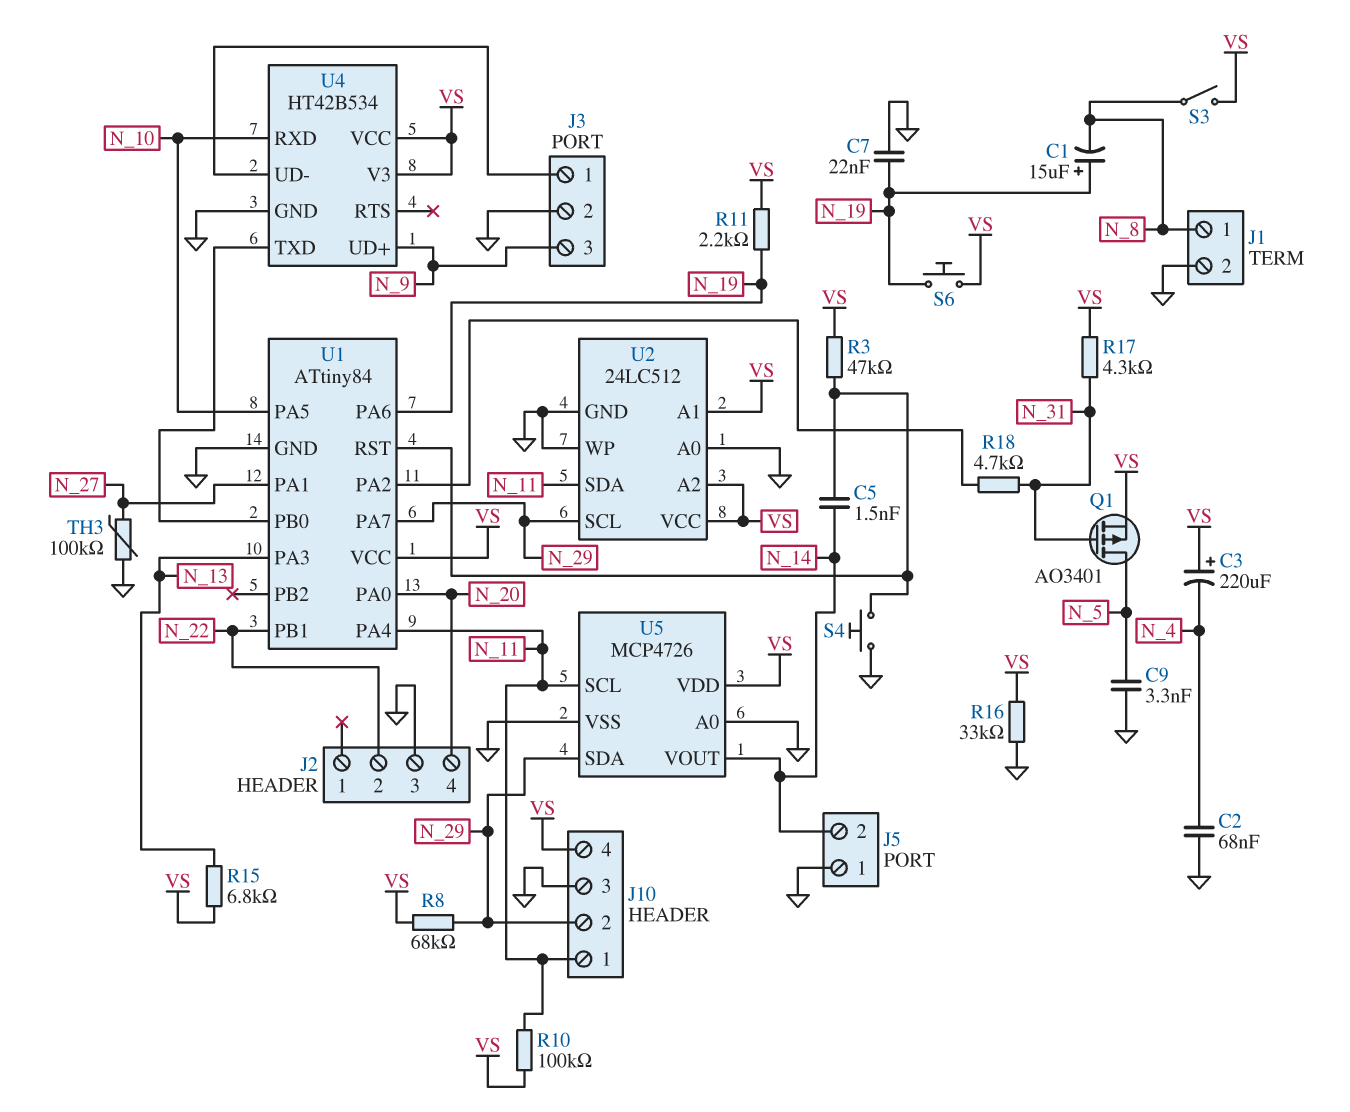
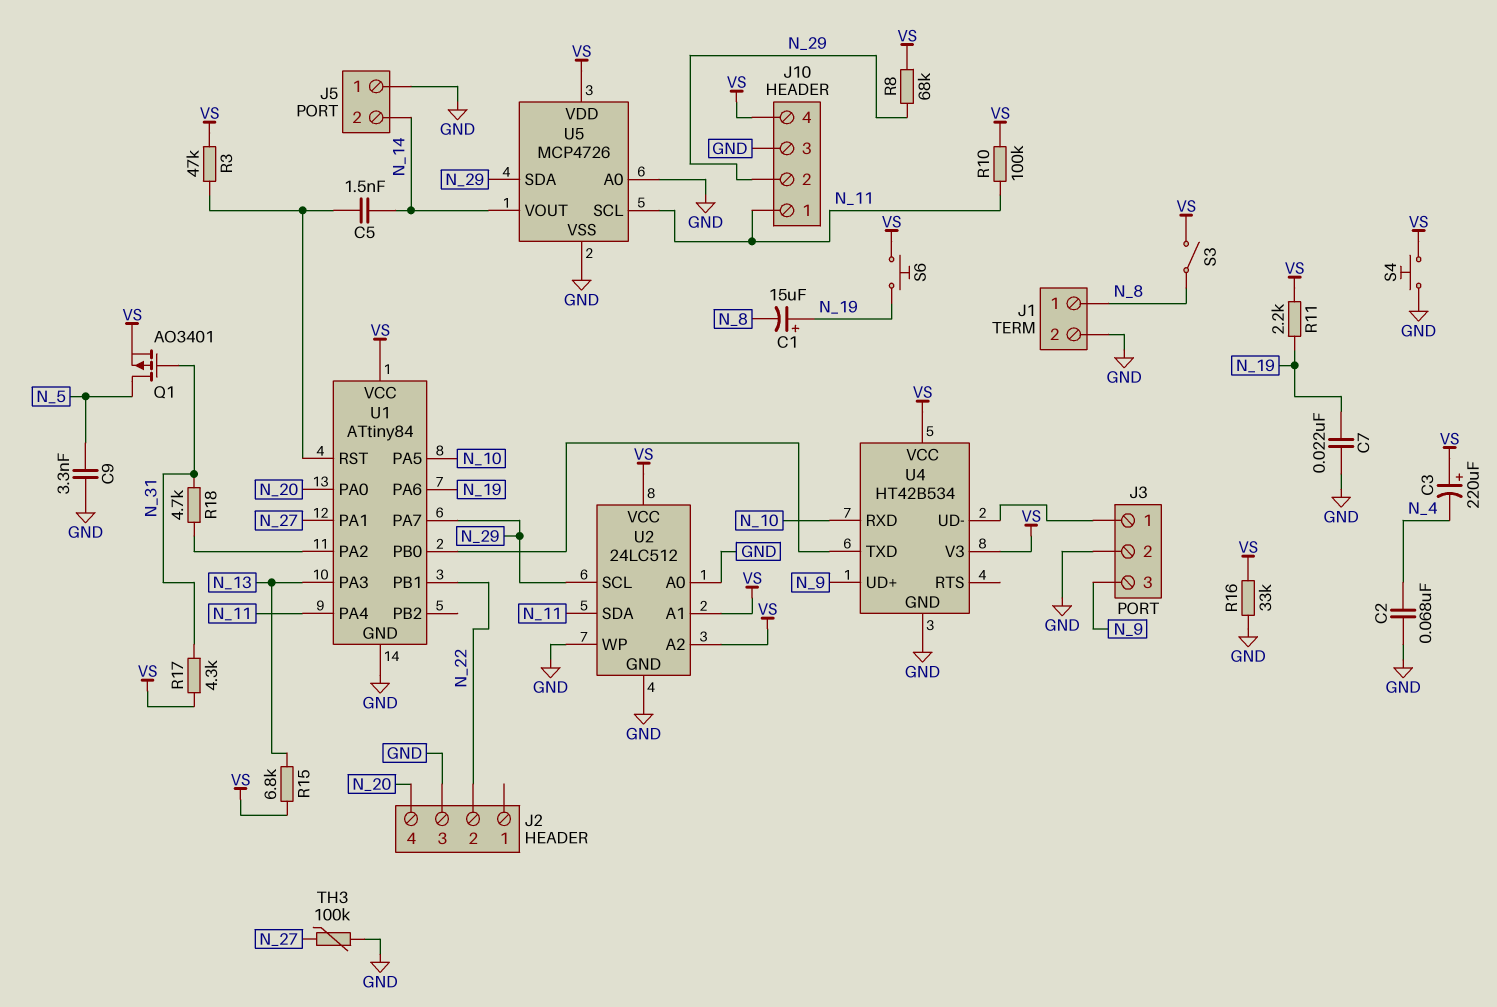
S4: button (GND, U1/RST) -> button (GND, VS)

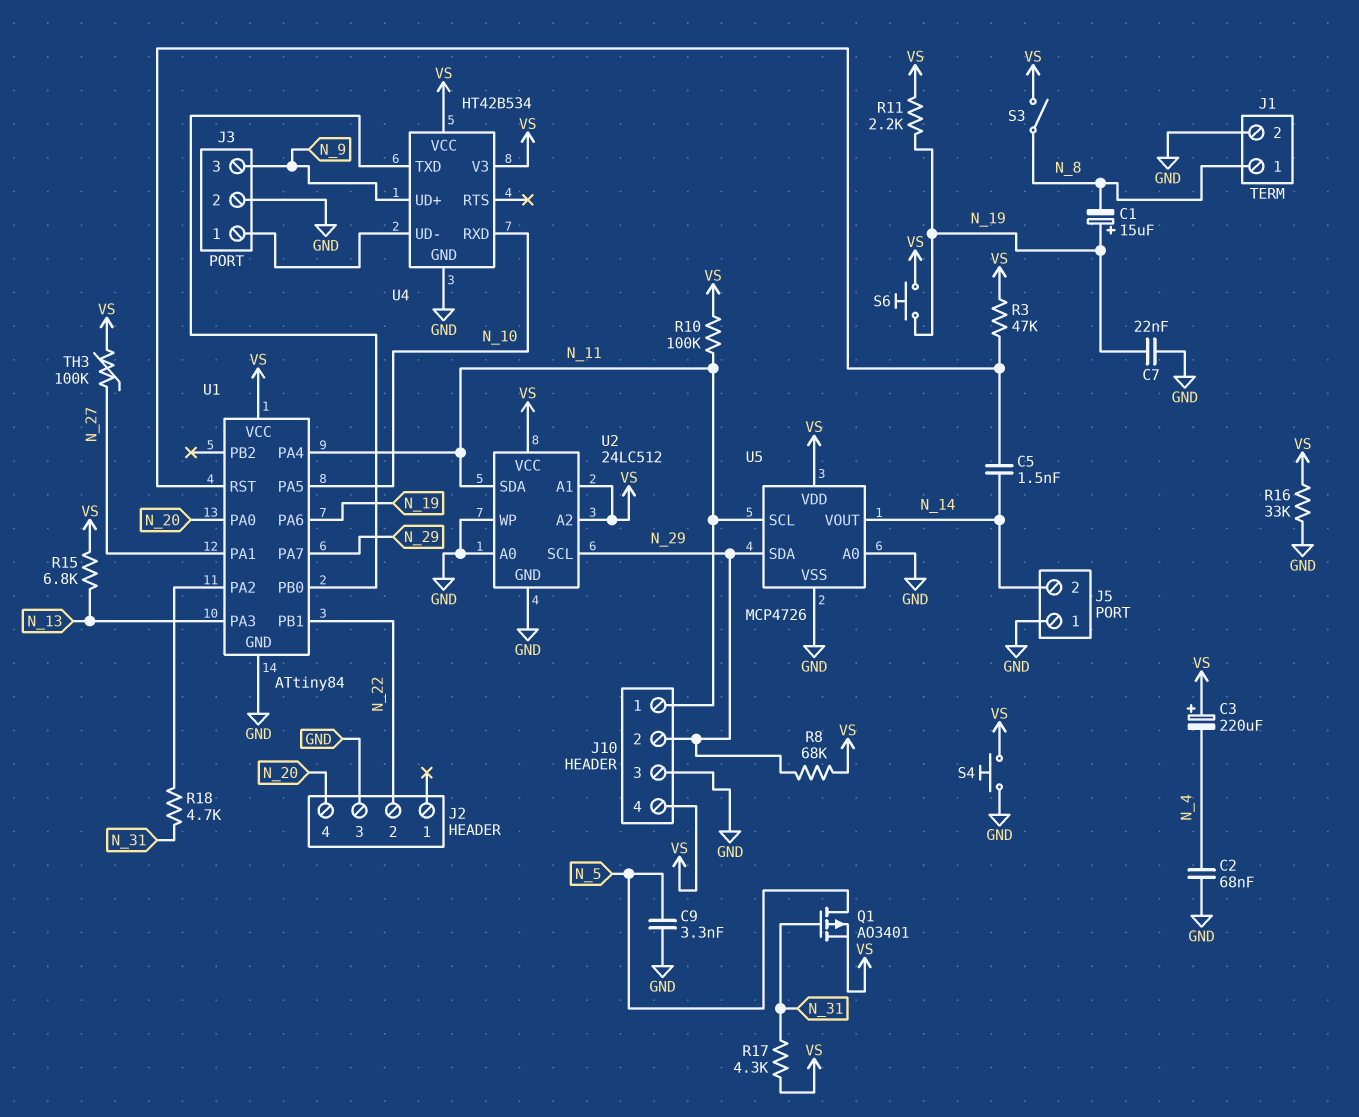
TH3: 100k (GND, N_27) -> 100k (N_27, VS)

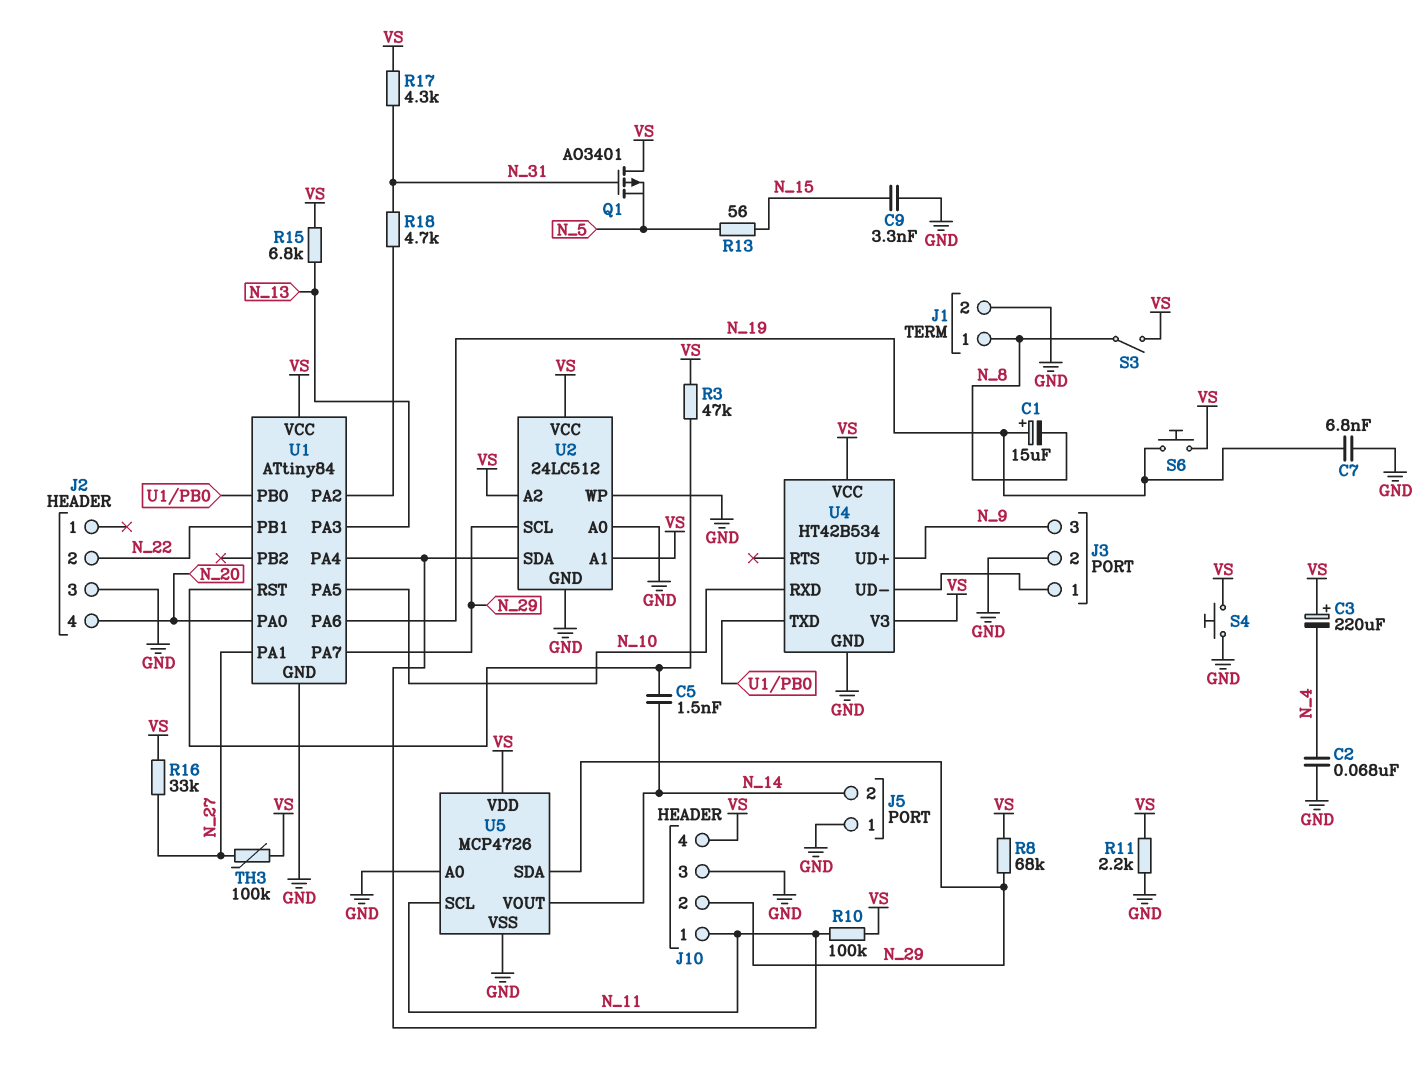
C7: 22nF (GND, N_19) -> 6.8nF (GND, N_19)
C9: 3.3nF (GND, N_5) -> 3.3nF (GND, N_15)
Q1: PMOS AO3401 (G N_31, D N_5, S VS) -> PMOS AO3401 (G N_31, D VS, S N_5)
R11: 2.2k (N_19, VS) -> 2.2k (GND, VS)
R13: none -> 56 (N_5, N_15)
R16: 33k (GND, VS) -> 33k (N_27, VS)

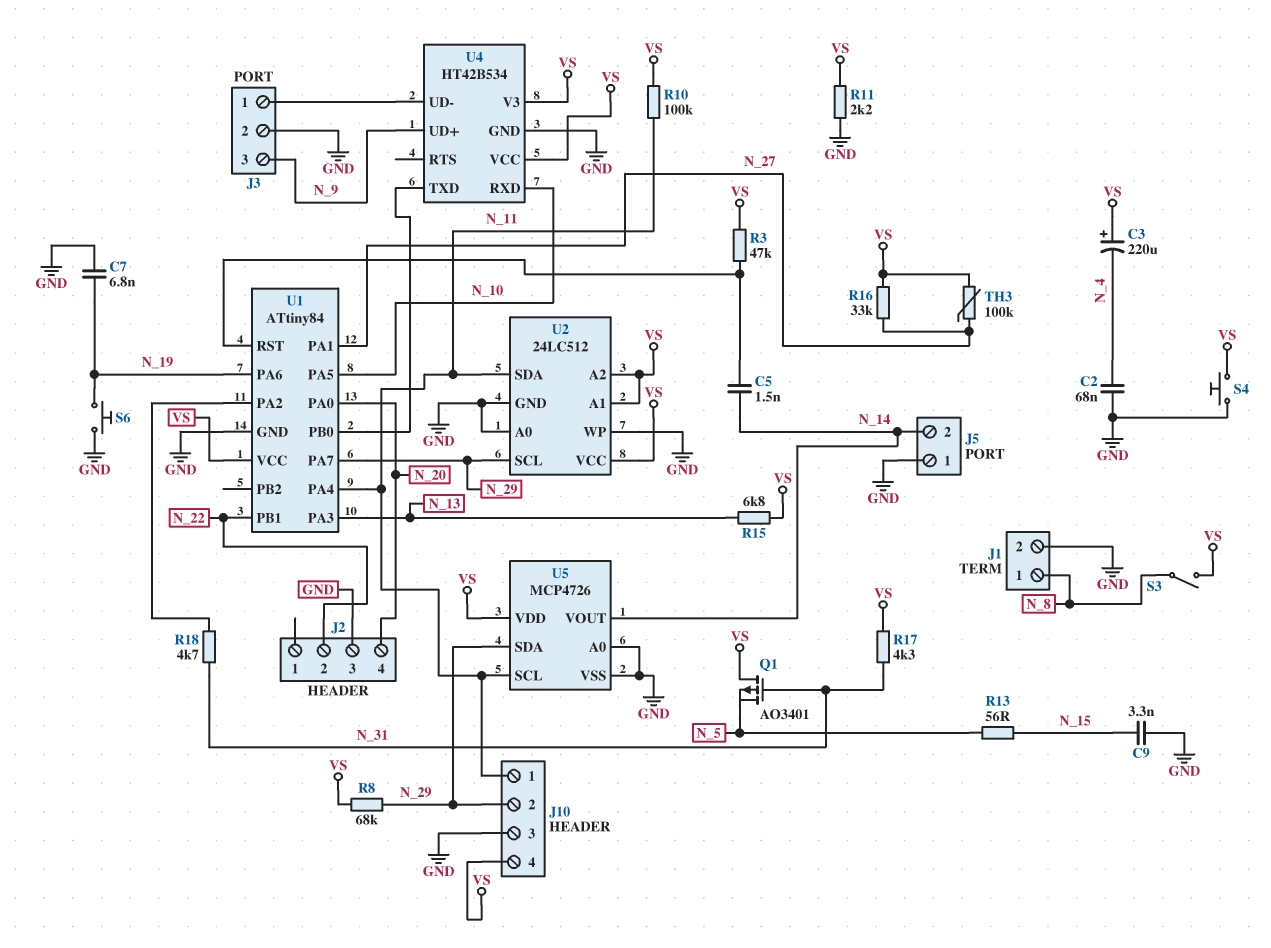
C1: 15uF (plus N_19, minus N_8) -> none
S6: button (N_19, VS) -> button (GND, N_19)

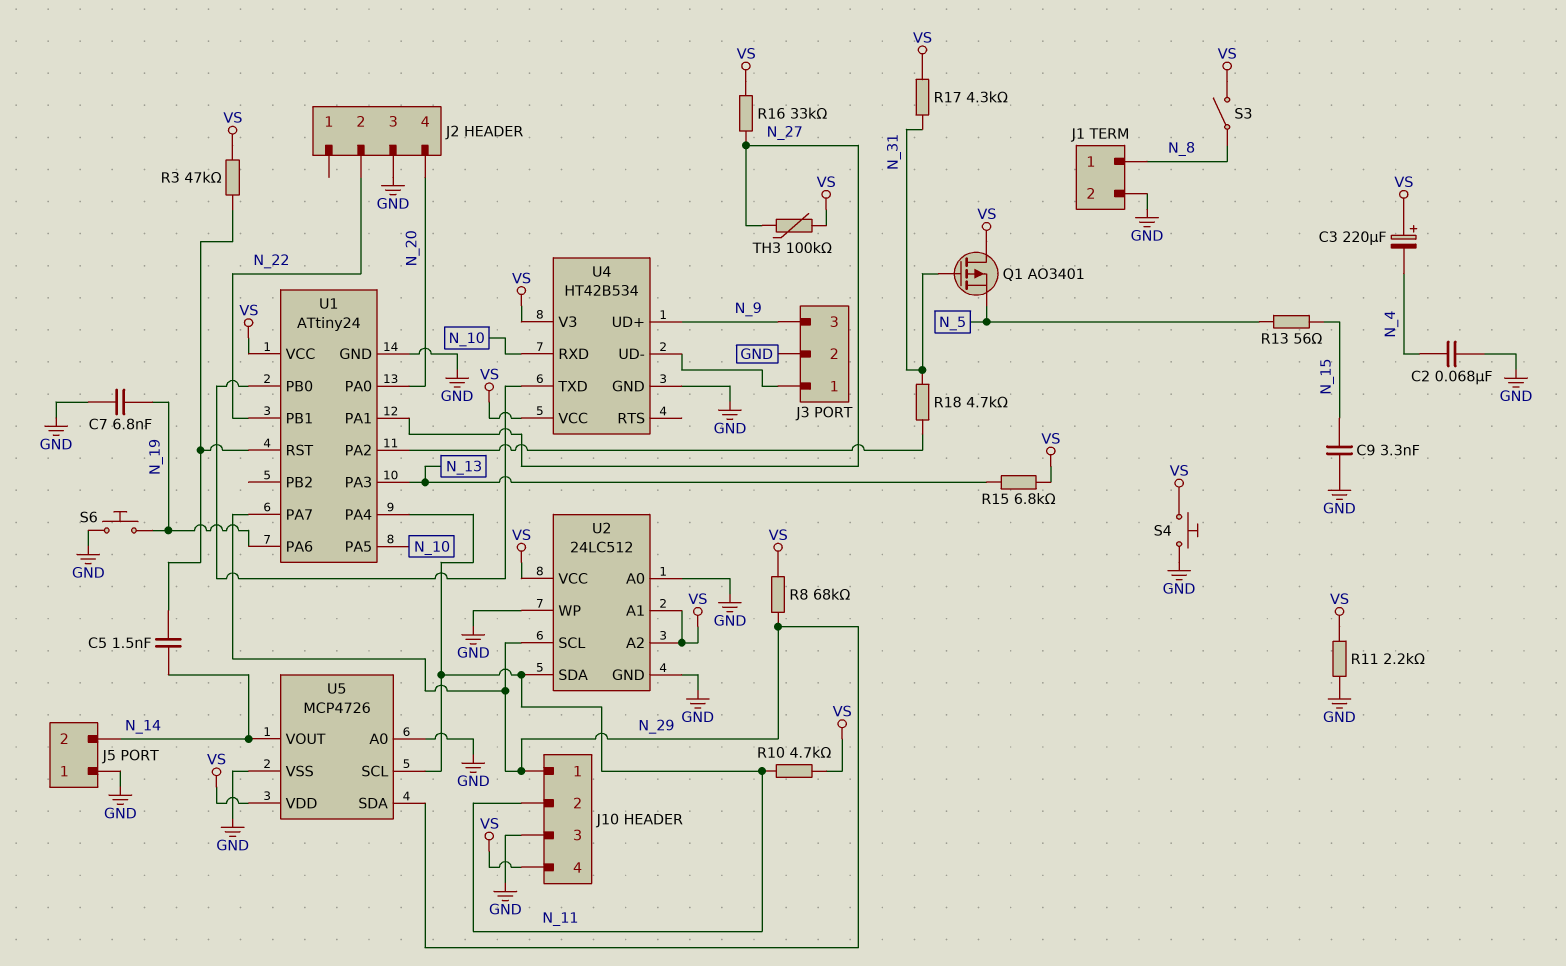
J10 pin 1: N_11 -> N_29
J10 pin 2: N_29 -> N_11
R10: 100k (N_11, VS) -> 4.7k (N_11, VS)
U1: ATtiny84 -> ATtiny24

